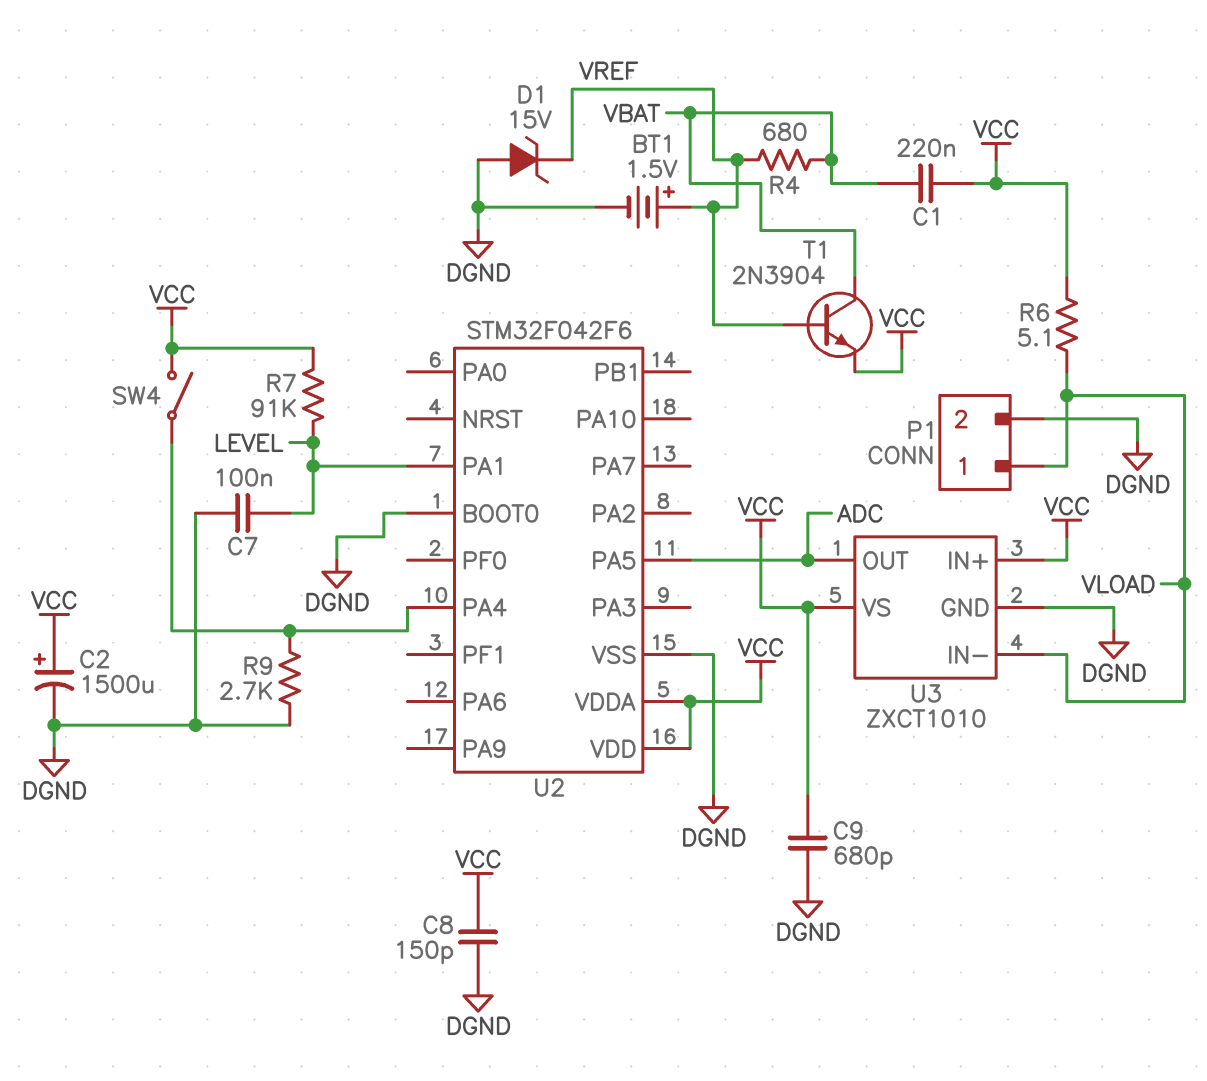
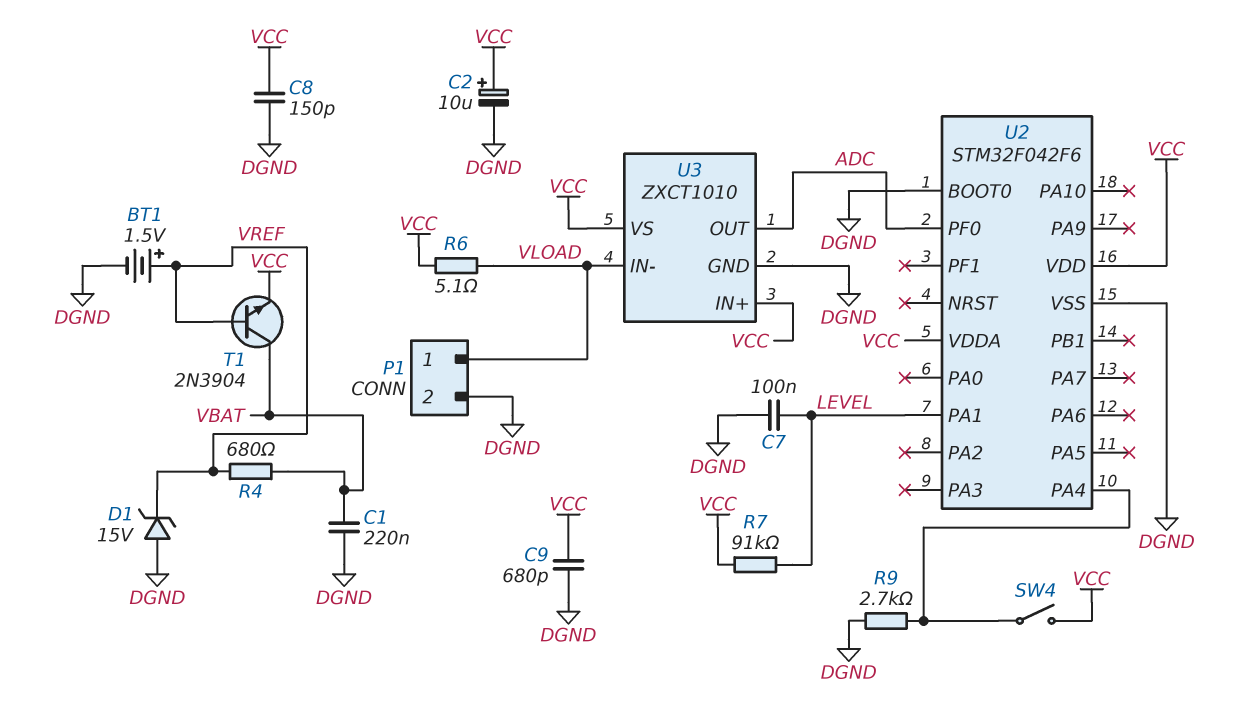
C1: 220nF (VBAT, VCC) -> 220nF (DGND, VBAT)
C2: 1500uF (plus VCC, minus DGND) -> 10uF (plus VCC, minus DGND)
U2 pin PA5: ADC -> none
U2 pin PF0: none -> ADC

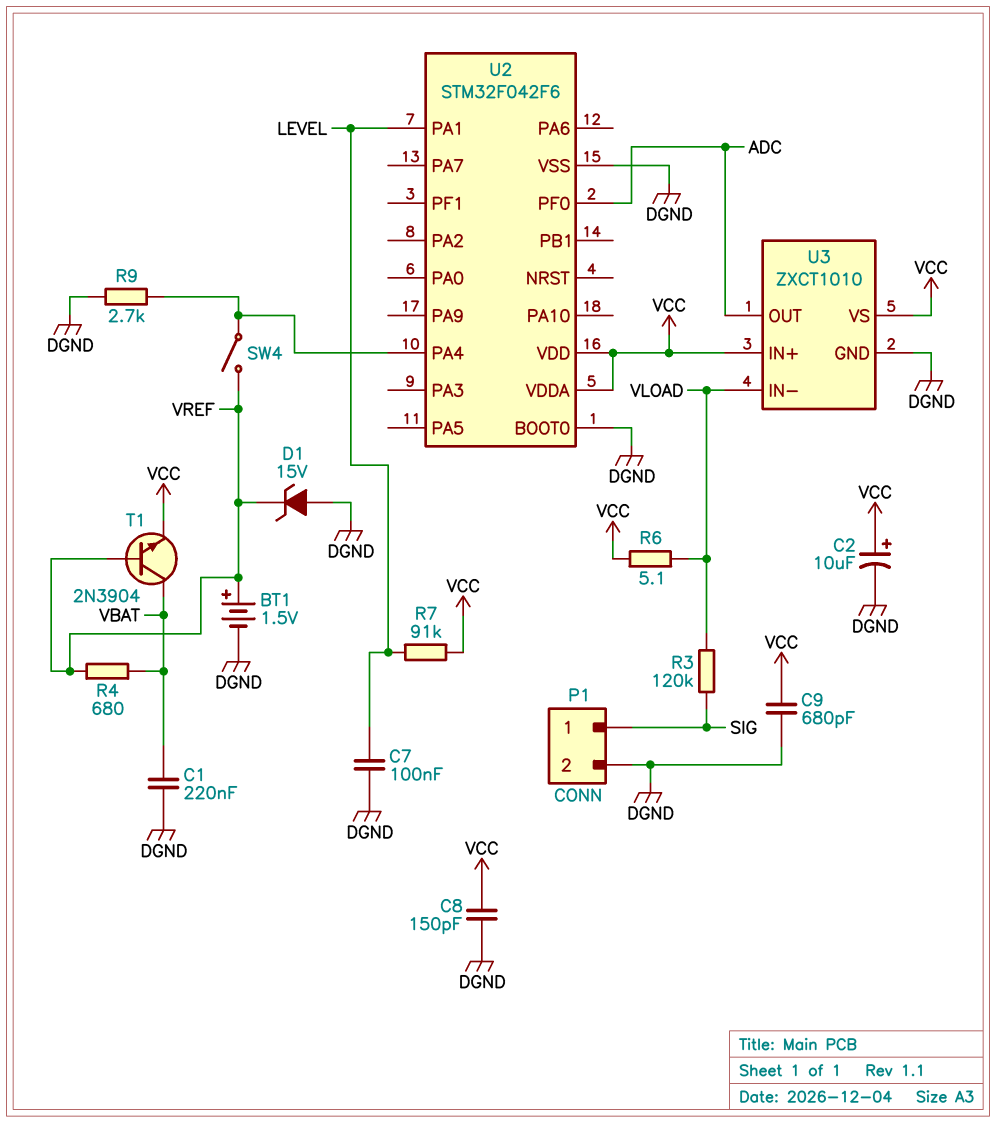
P1 pin 1: VLOAD -> SIG
R3: none -> 120k (SIG, VLOAD)
SW4: switch (U2/PA4, VCC) -> switch (U2/PA4, VREF)

